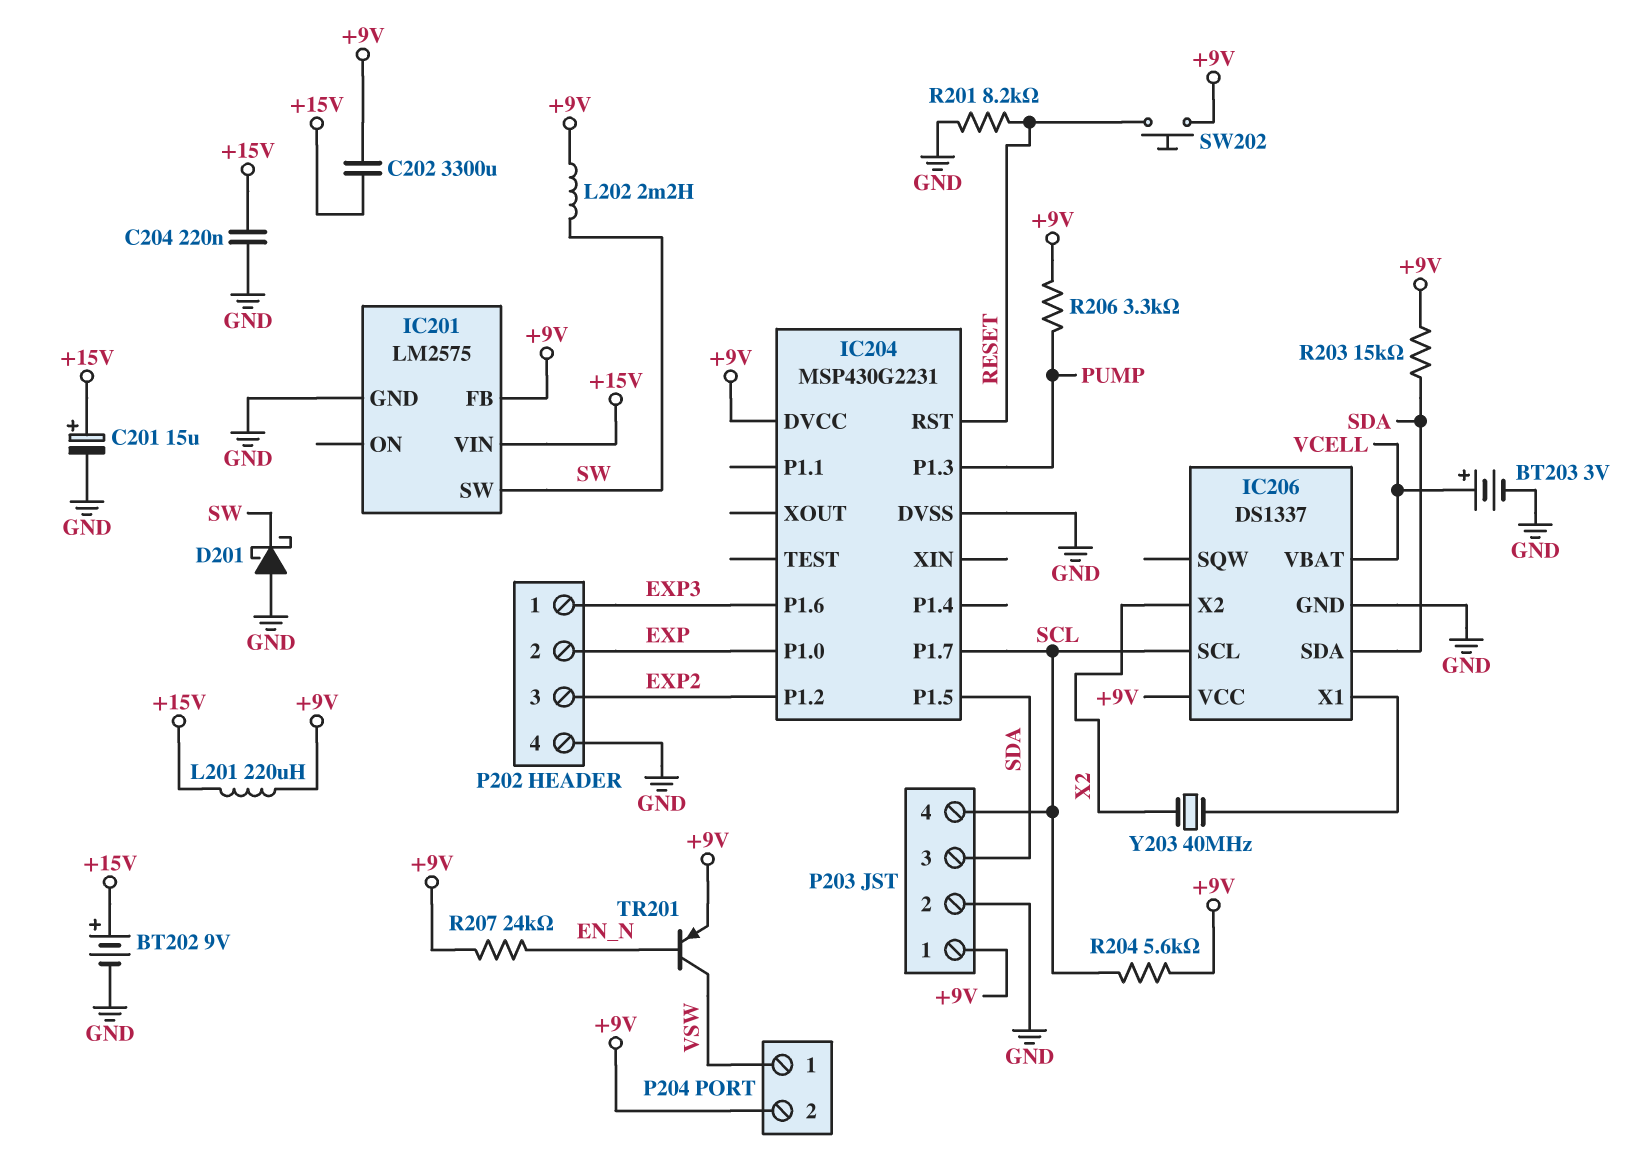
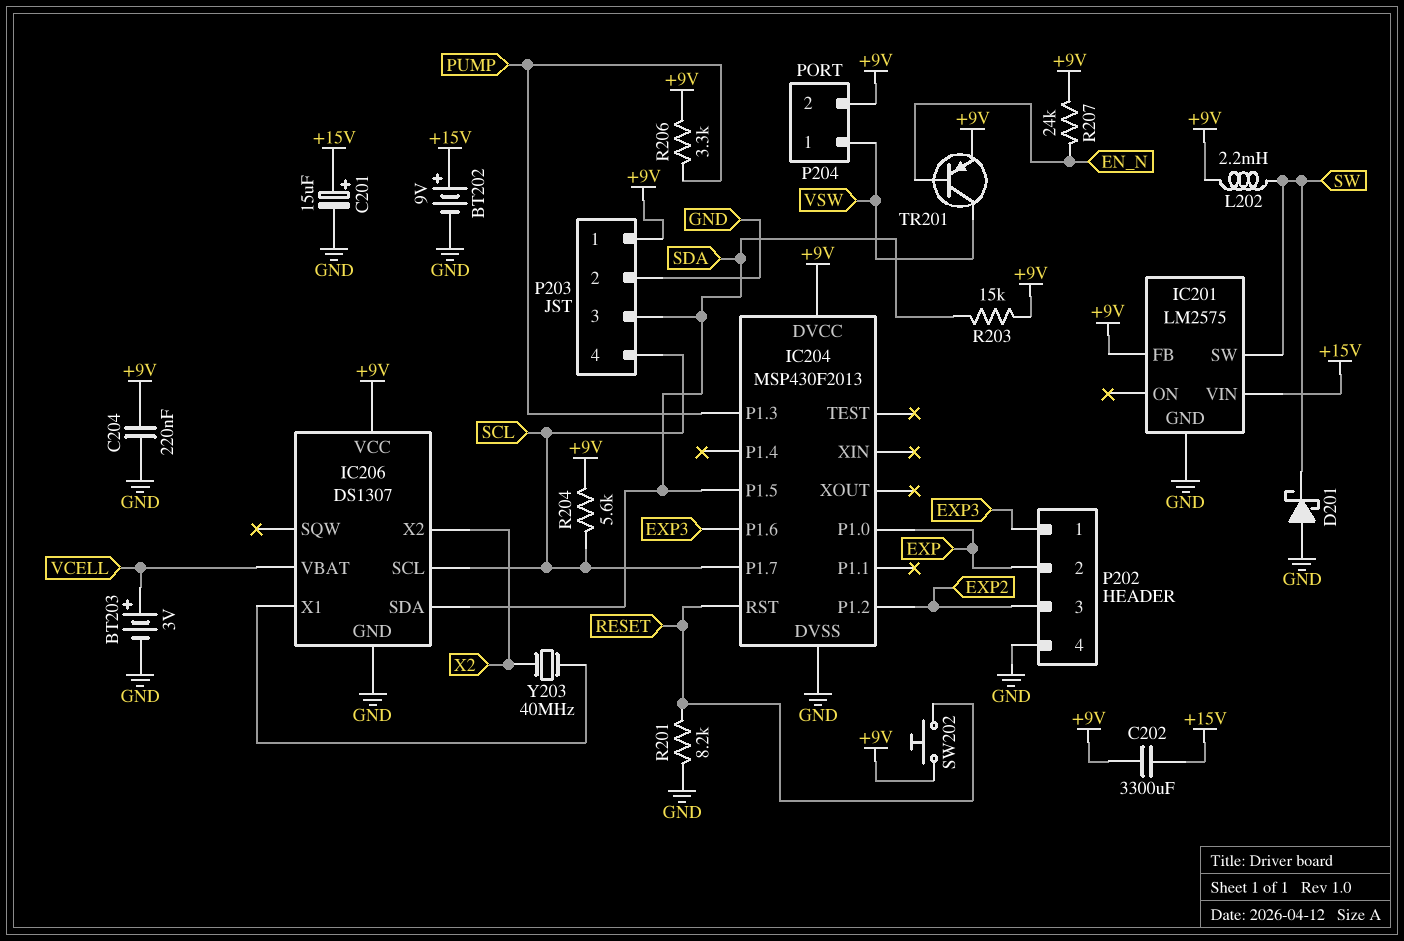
C204: 220nF (+15V, GND) -> 220nF (+9V, GND)
IC204: MSP430G2231 -> MSP430F2013
IC206: DS1337 -> DS1307
L201: 220uH (+9V, +15V) -> none

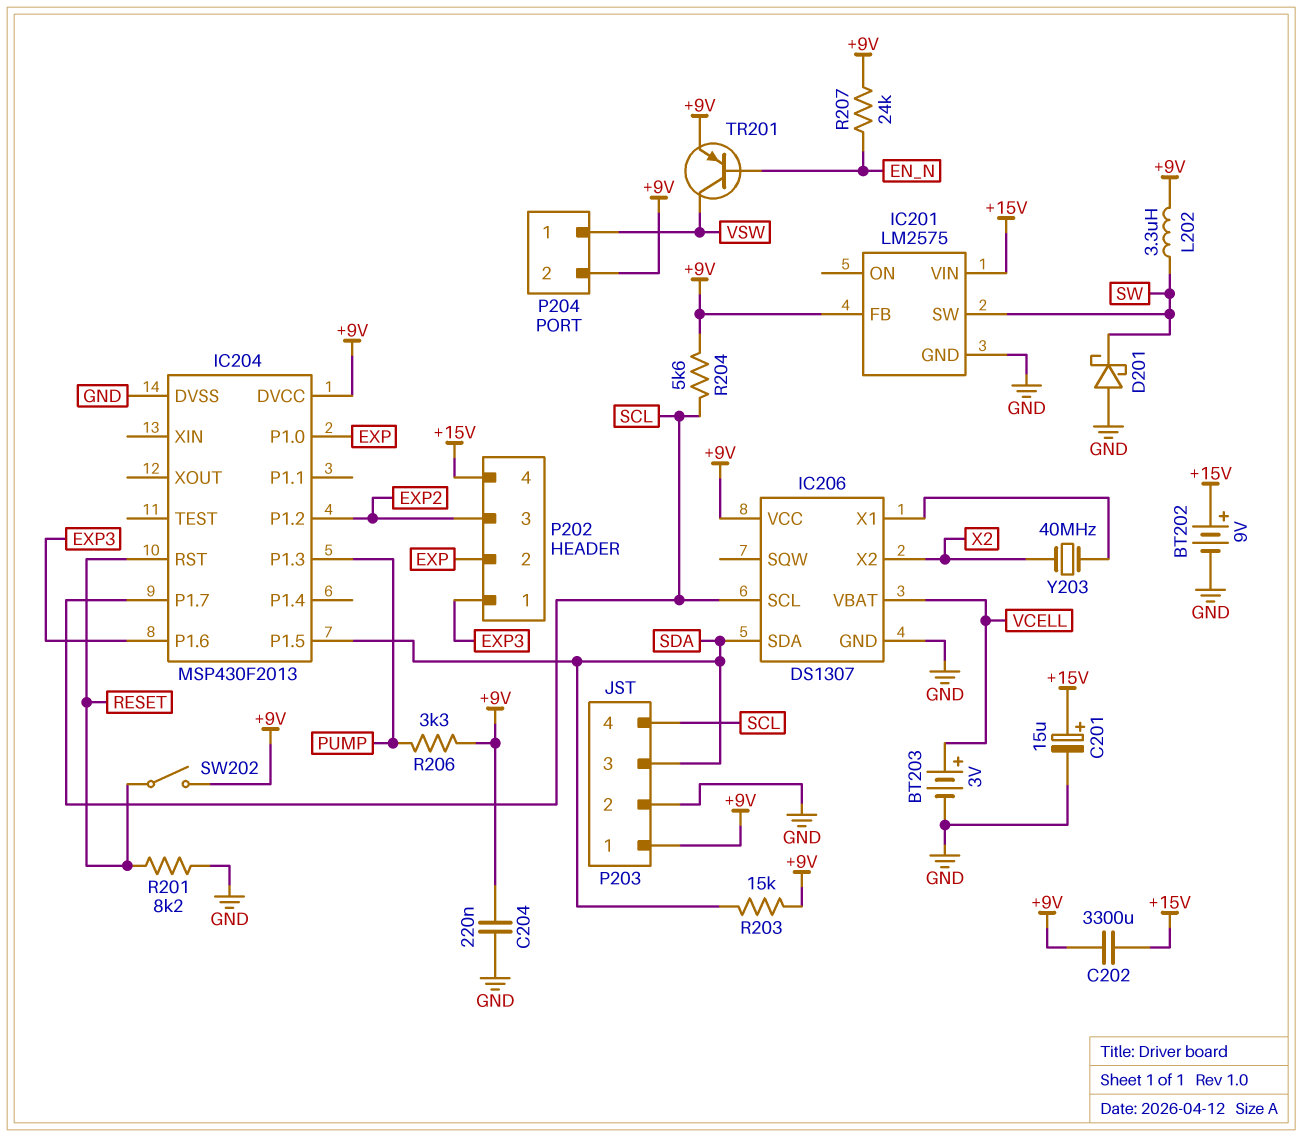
L202: 2.2mH (+9V, SW) -> 3.3uH (+9V, SW)
P202 pin 4: GND -> +15V
SW202: button (+9V, RESET) -> switch (+9V, RESET)

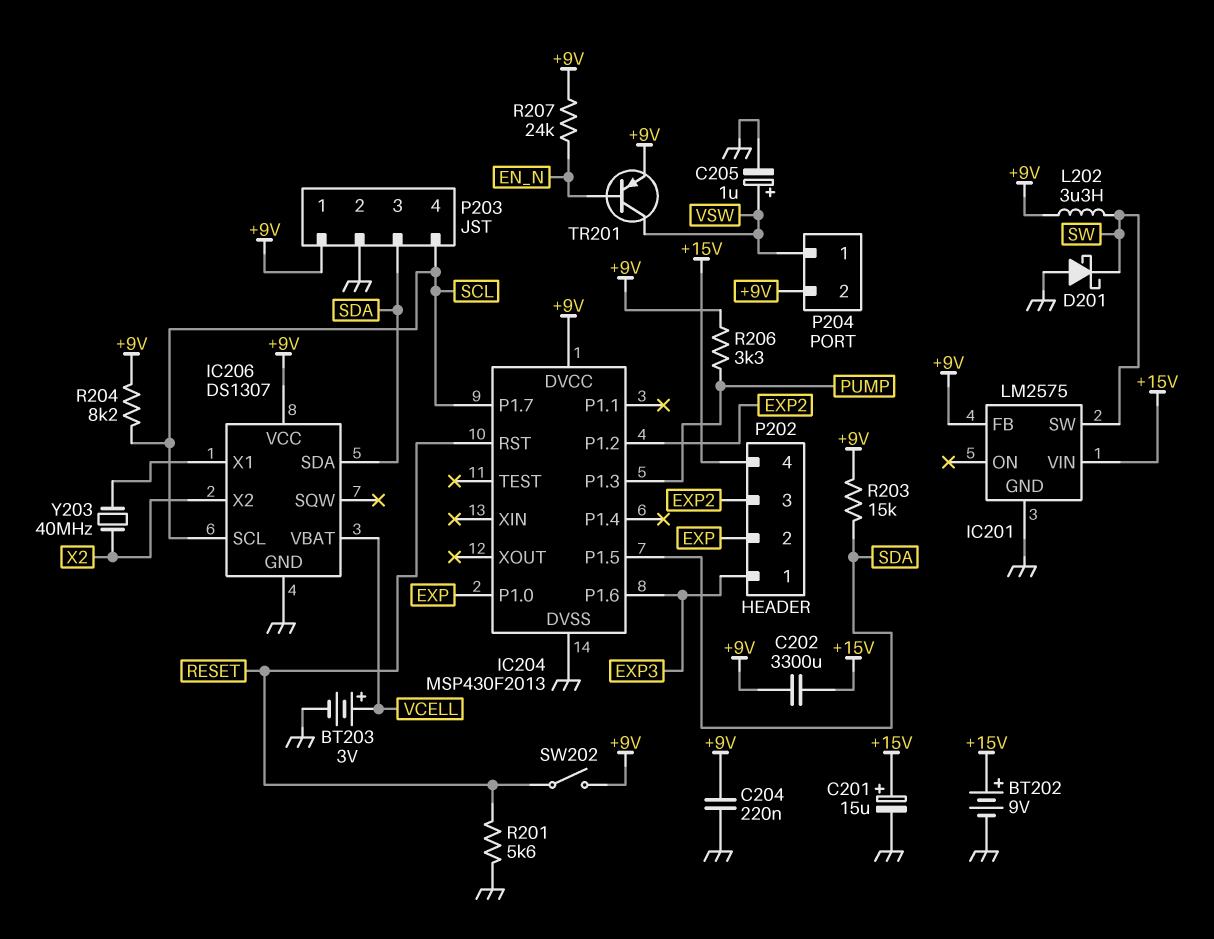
C205: none -> 1uF (plus VSW, minus GND)
R201: 8.2k (GND, RESET) -> 5.6k (GND, RESET)
R204: 5.6k (+9V, SCL) -> 8.2k (+9V, SCL)

